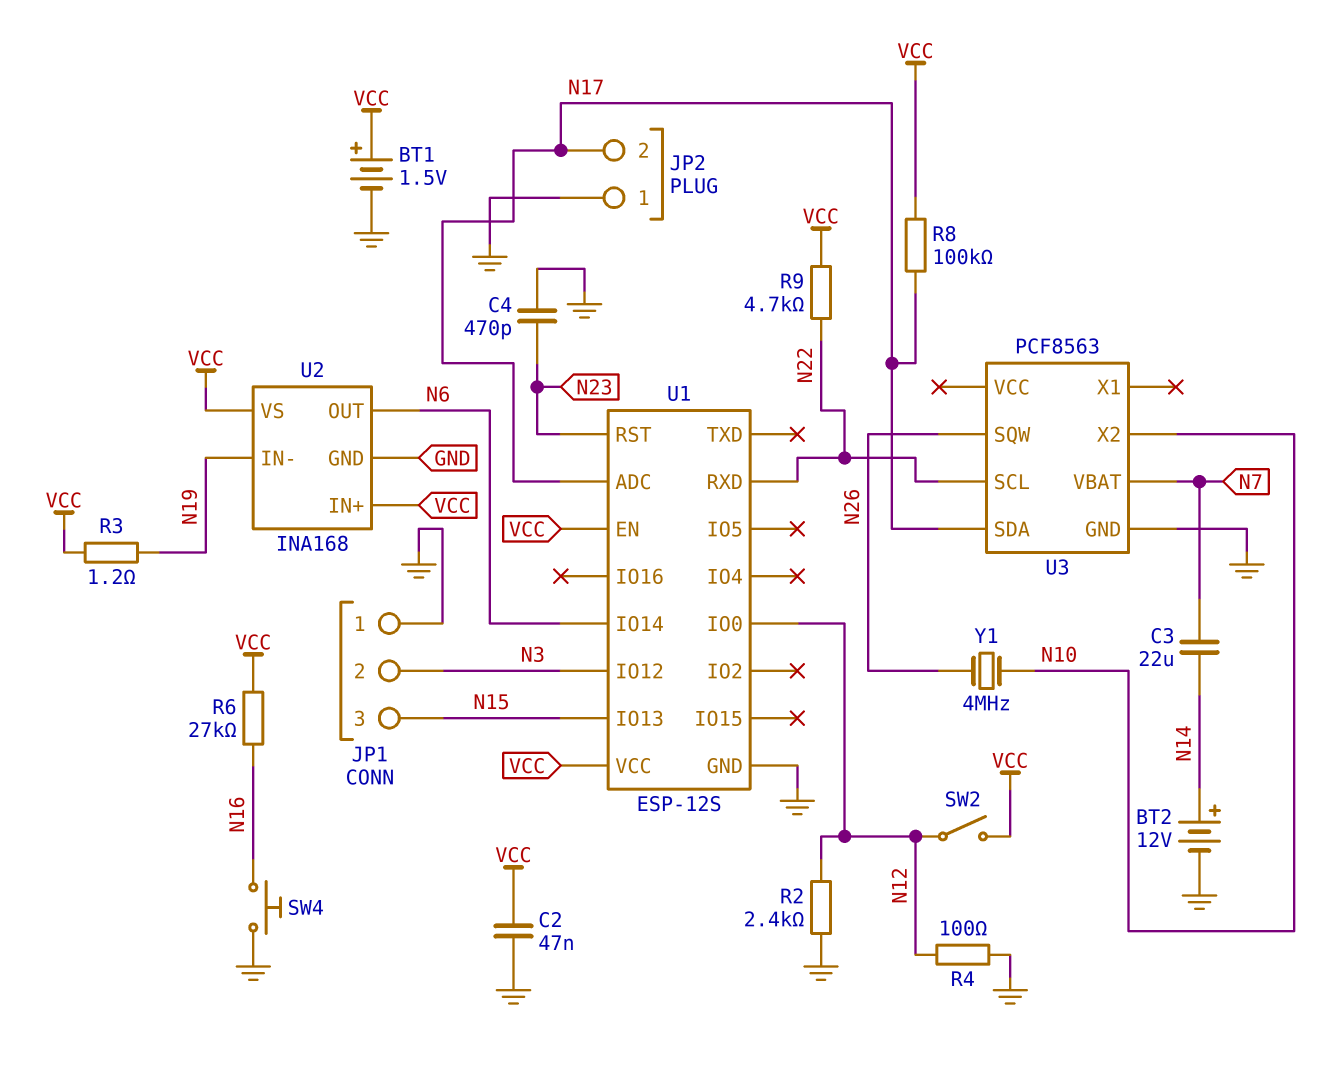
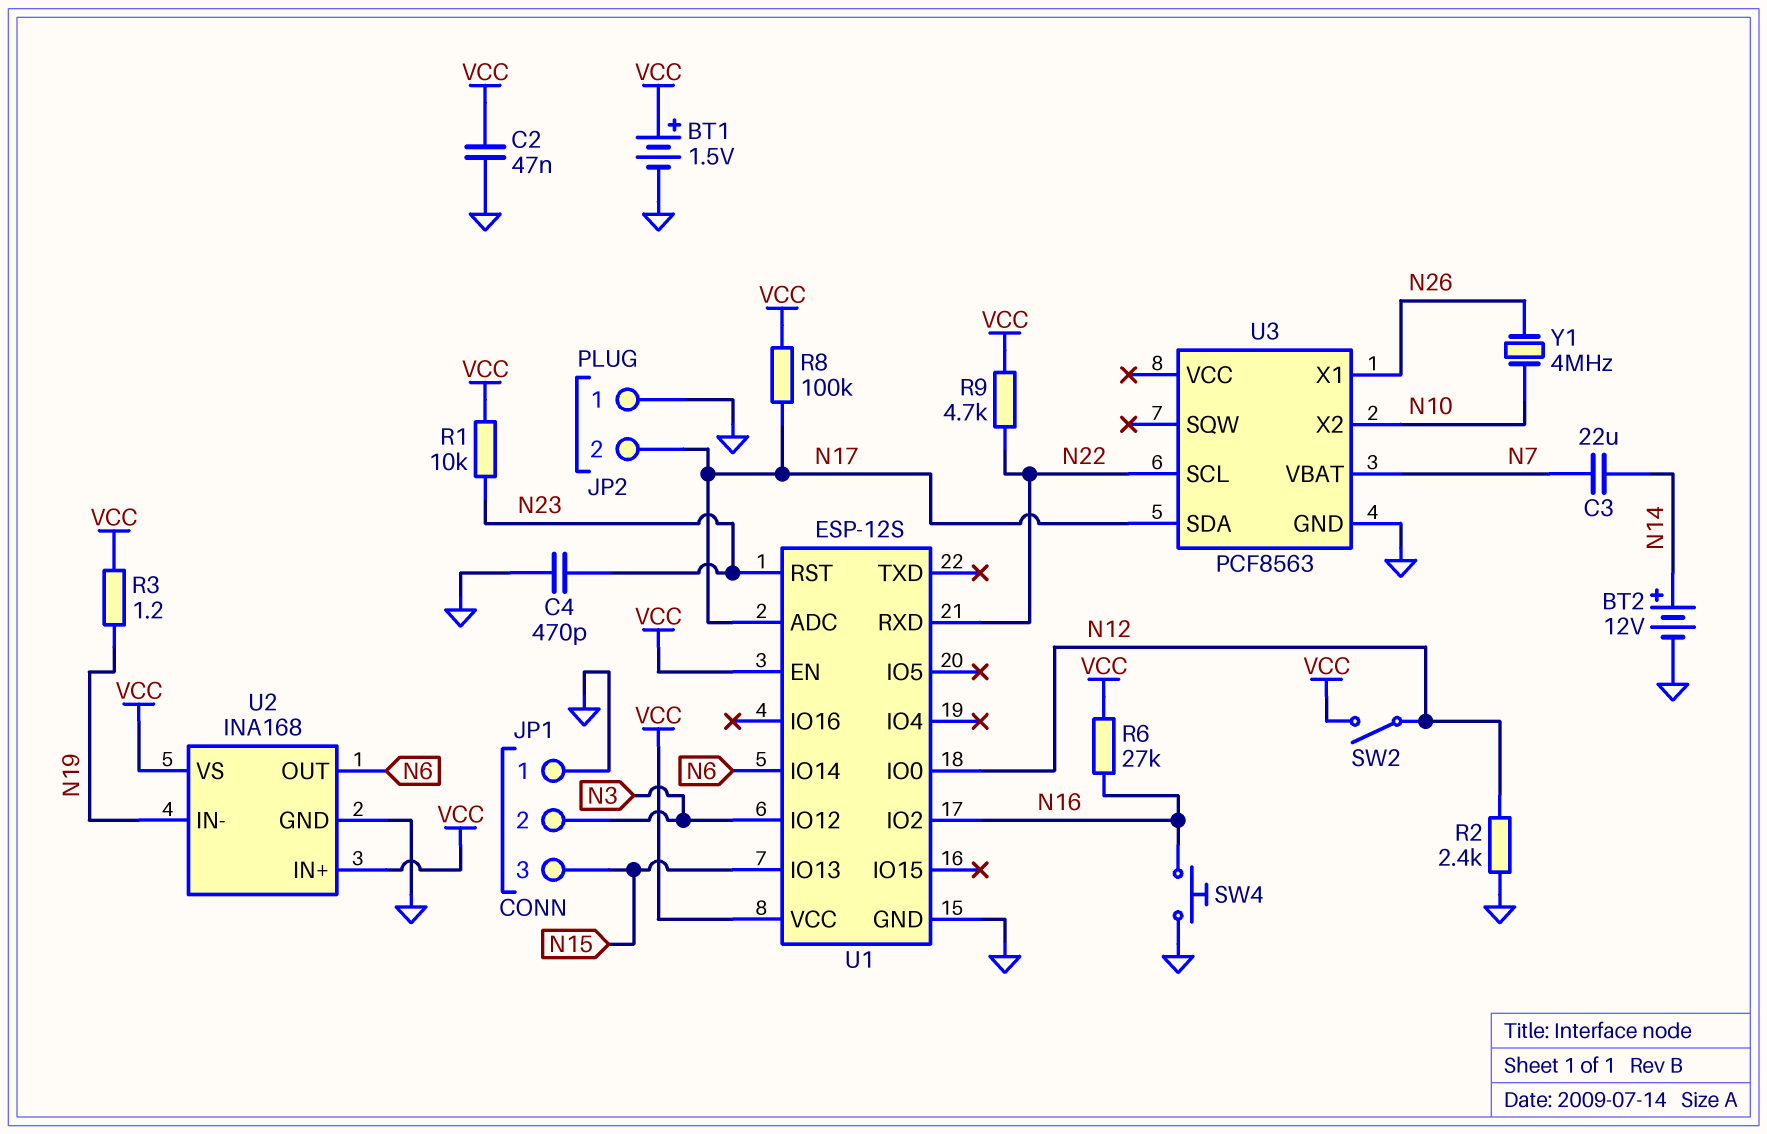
R1: none -> 10k (N23, VCC)
R4: 100 (GND, N12) -> none
U1 pin IO2: none -> N16
U3 pin SQW: N26 -> none
U3 pin X1: none -> N26

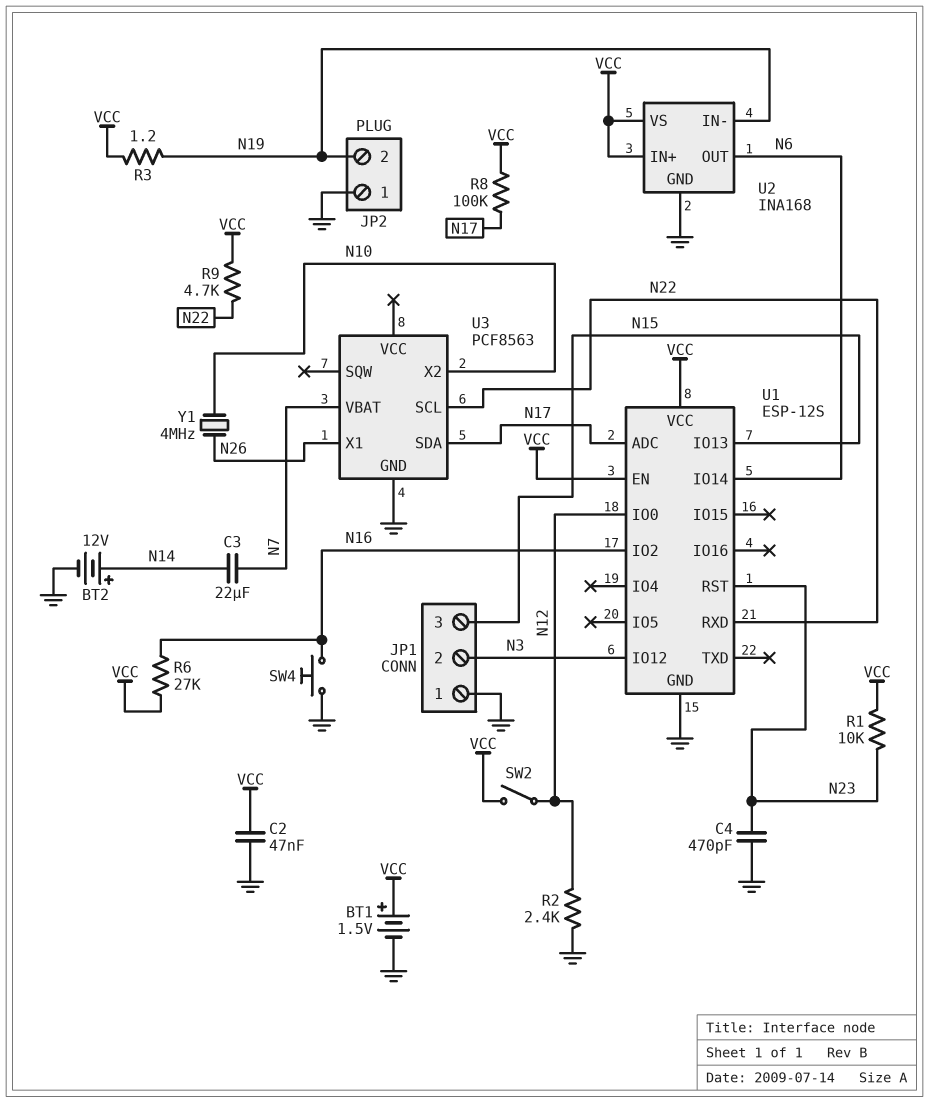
JP2 pin 2: N17 -> N19

